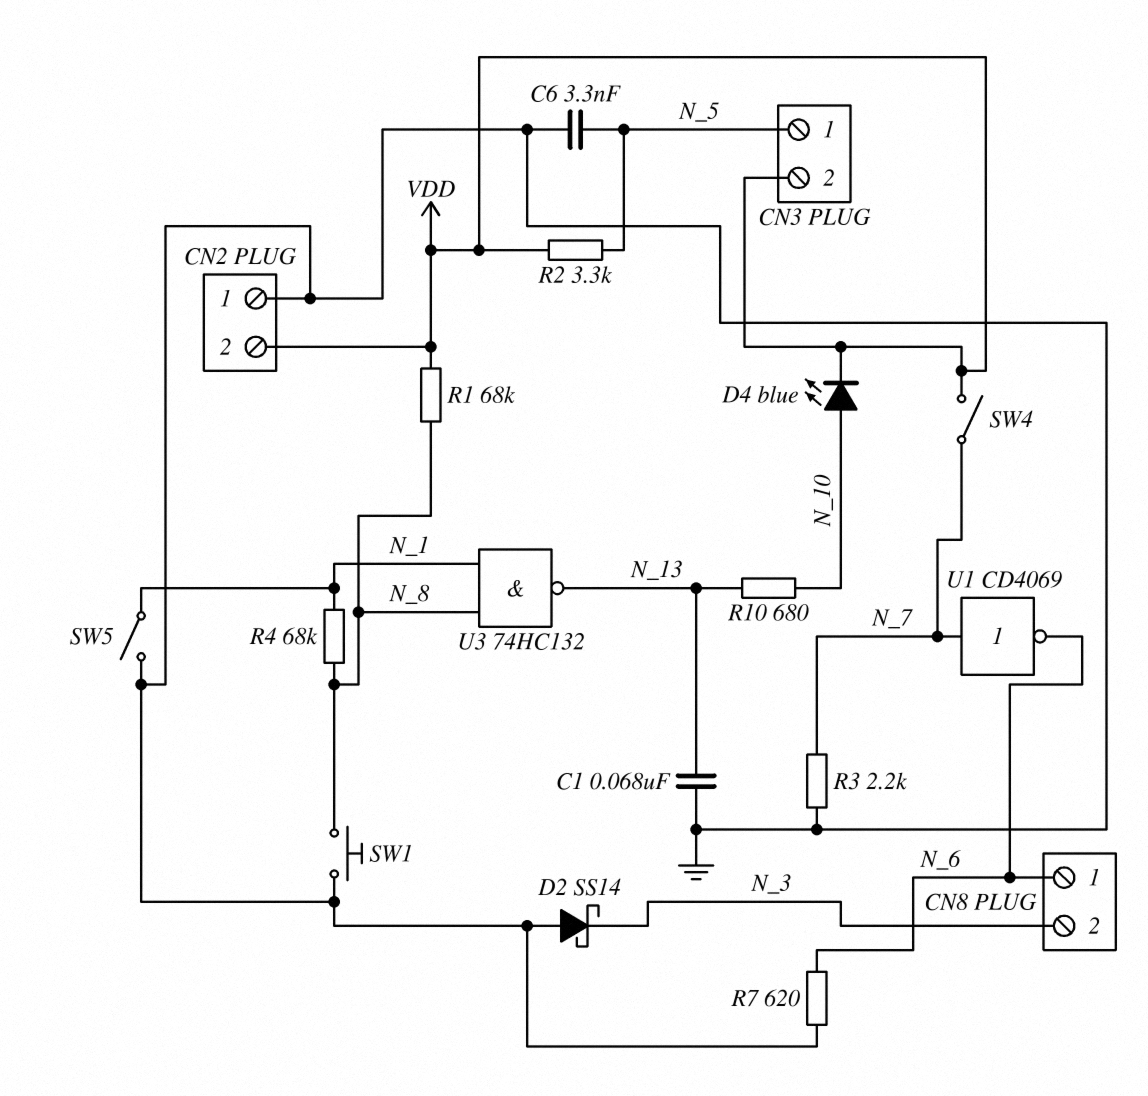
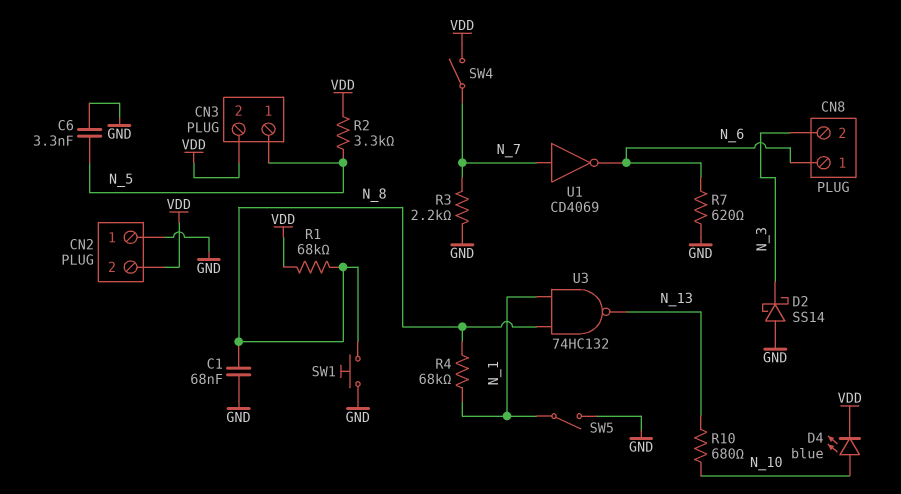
C1: 68nF (GND, N_13) -> 68nF (GND, N_8)

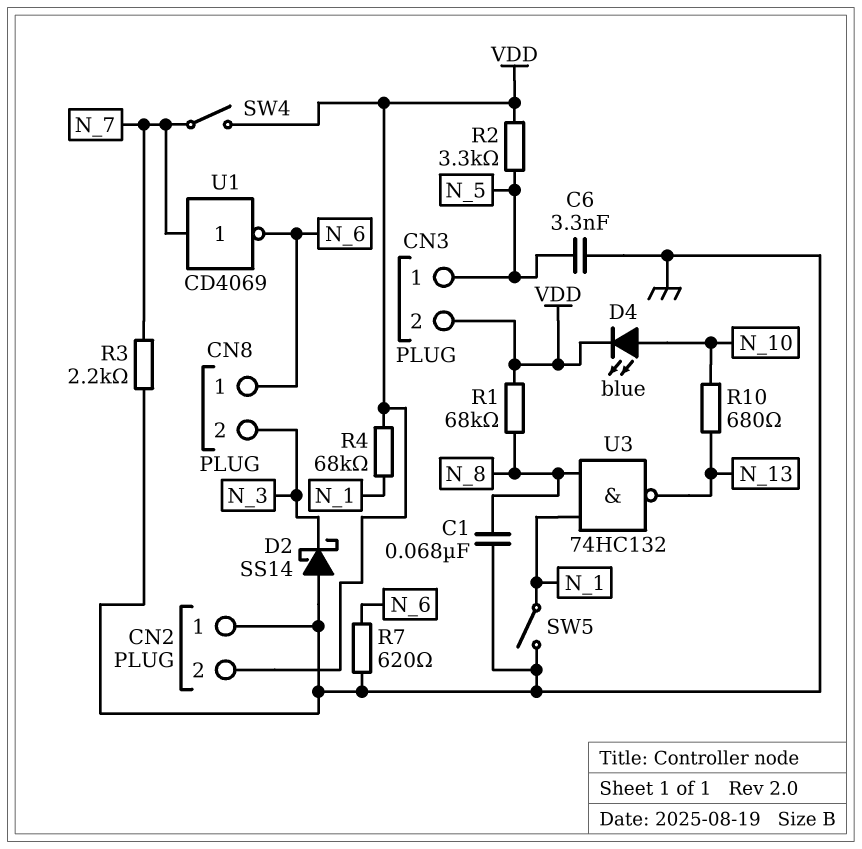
R4: 68k (N_1, N_8) -> 68k (N_1, VDD)
SW1: button (GND, N_8) -> none

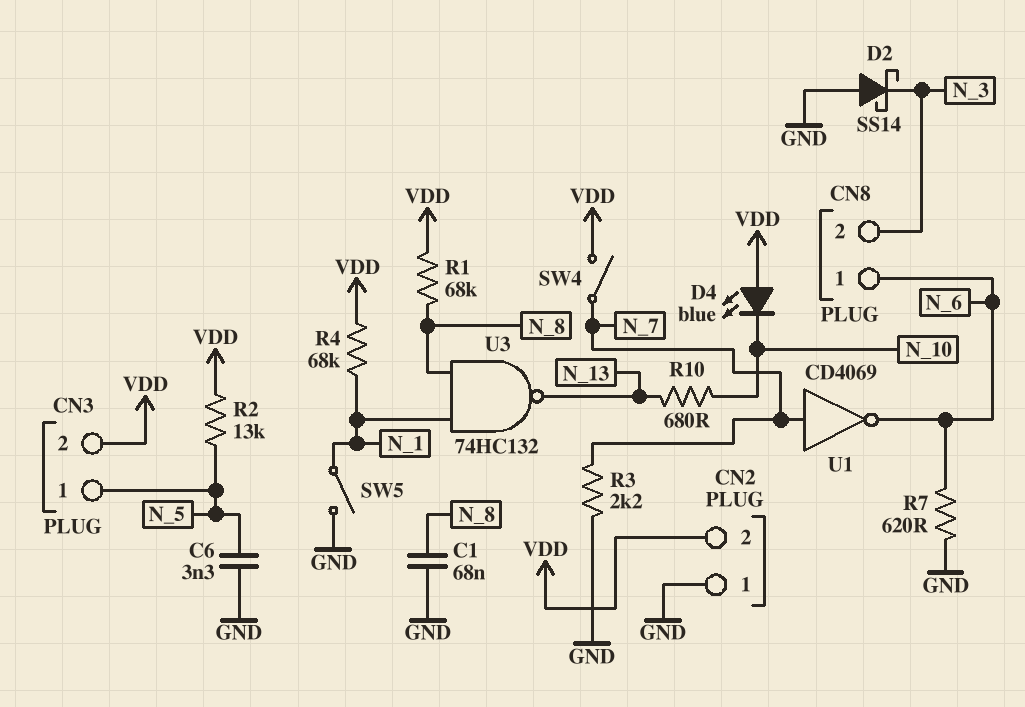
D4: LED blue (A N_10, K VDD) -> LED blue (A VDD, K N_10)
R2: 3.3k (N_5, VDD) -> 13k (N_5, VDD)

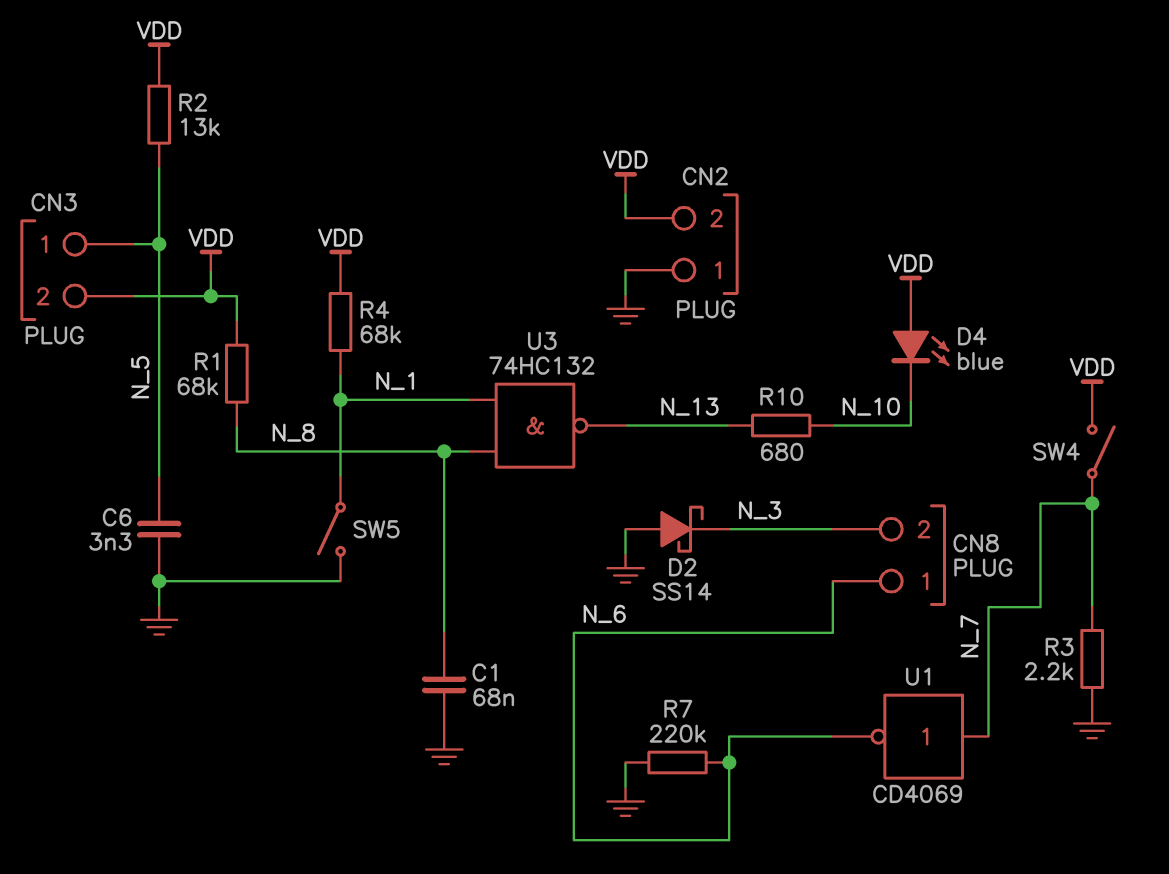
R7: 620 (GND, N_6) -> 220k (GND, N_6)

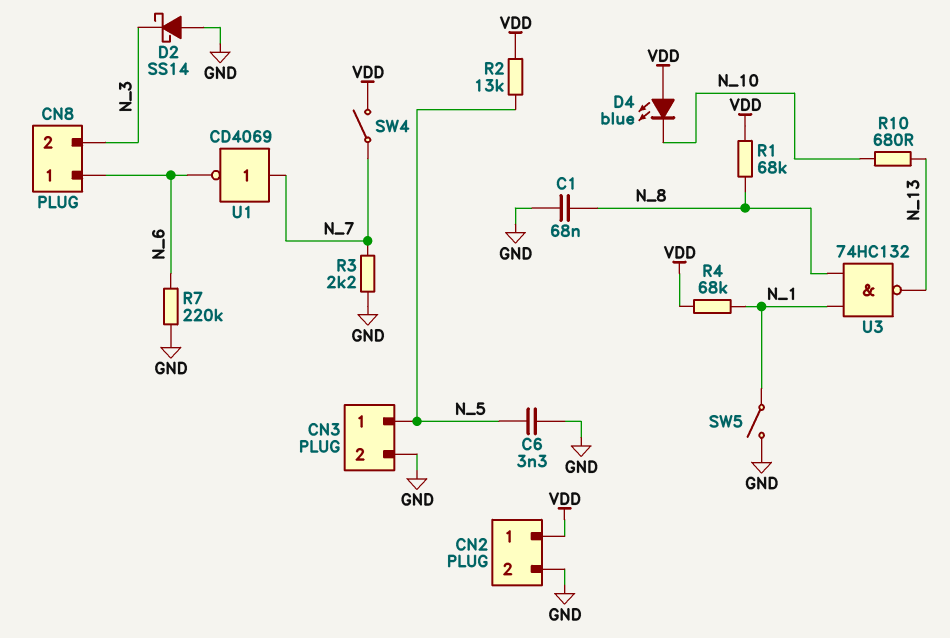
CN2 pin 1: GND -> VDD
CN2 pin 2: VDD -> GND
CN3 pin 2: VDD -> GND

